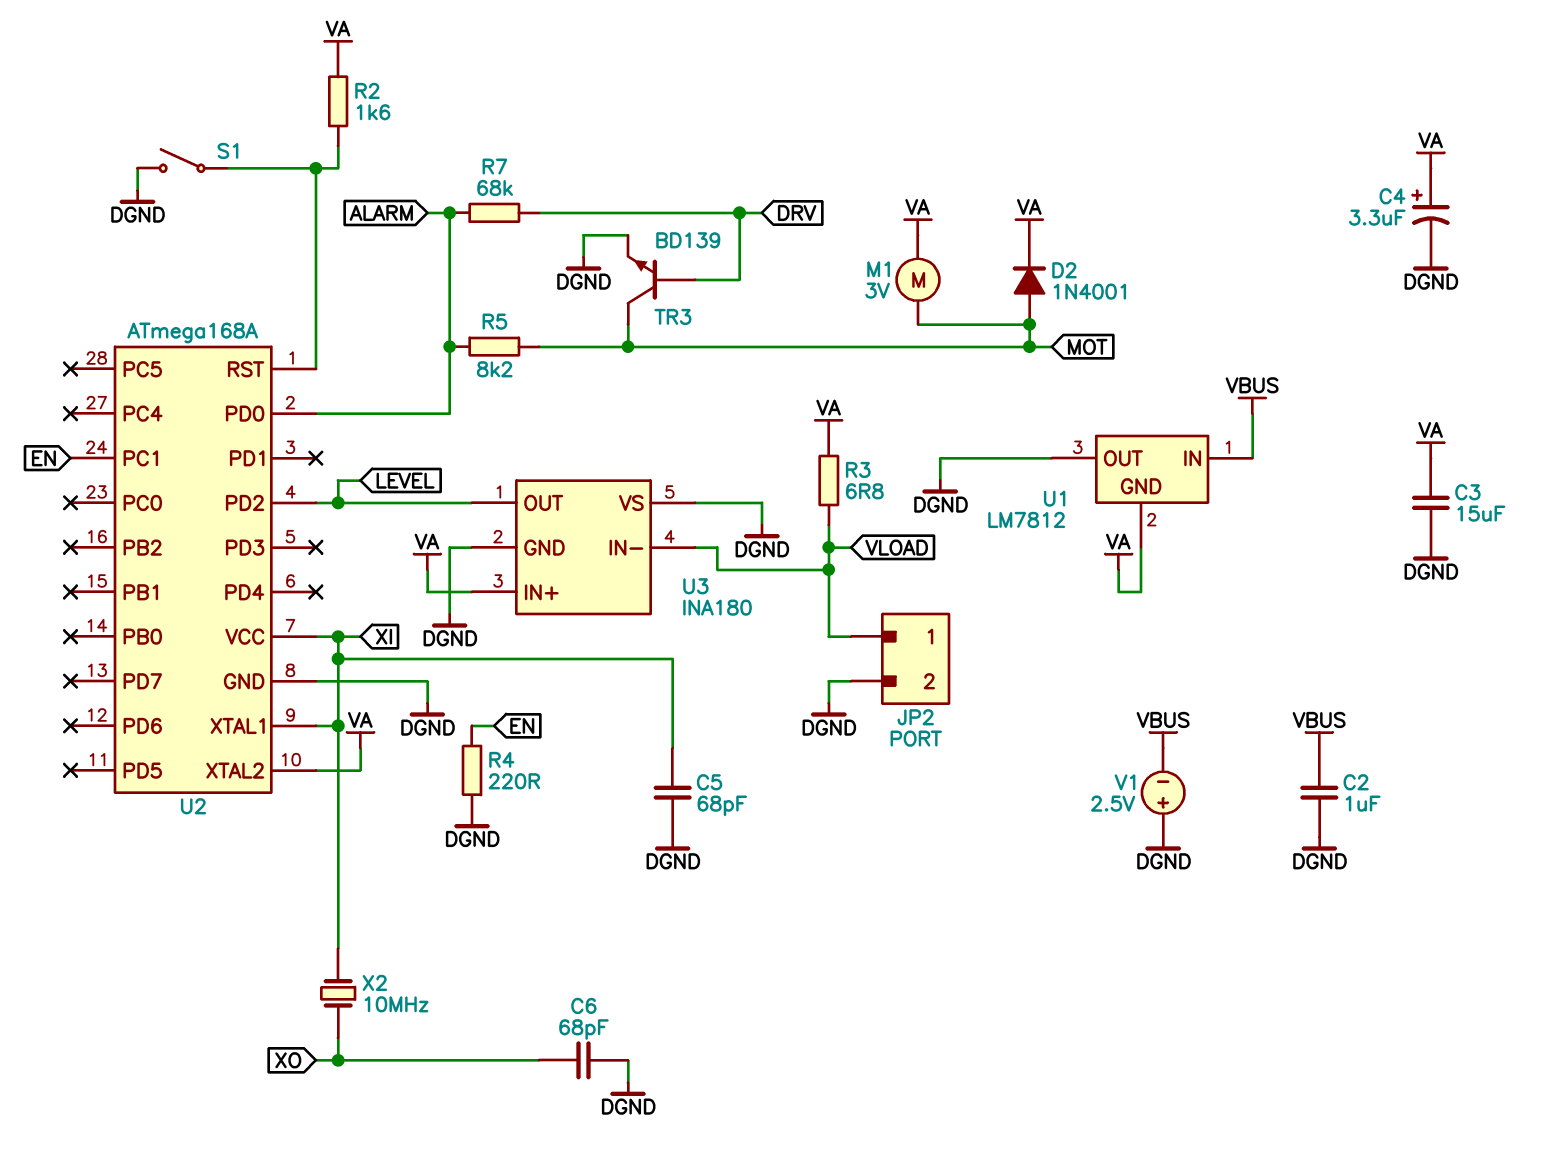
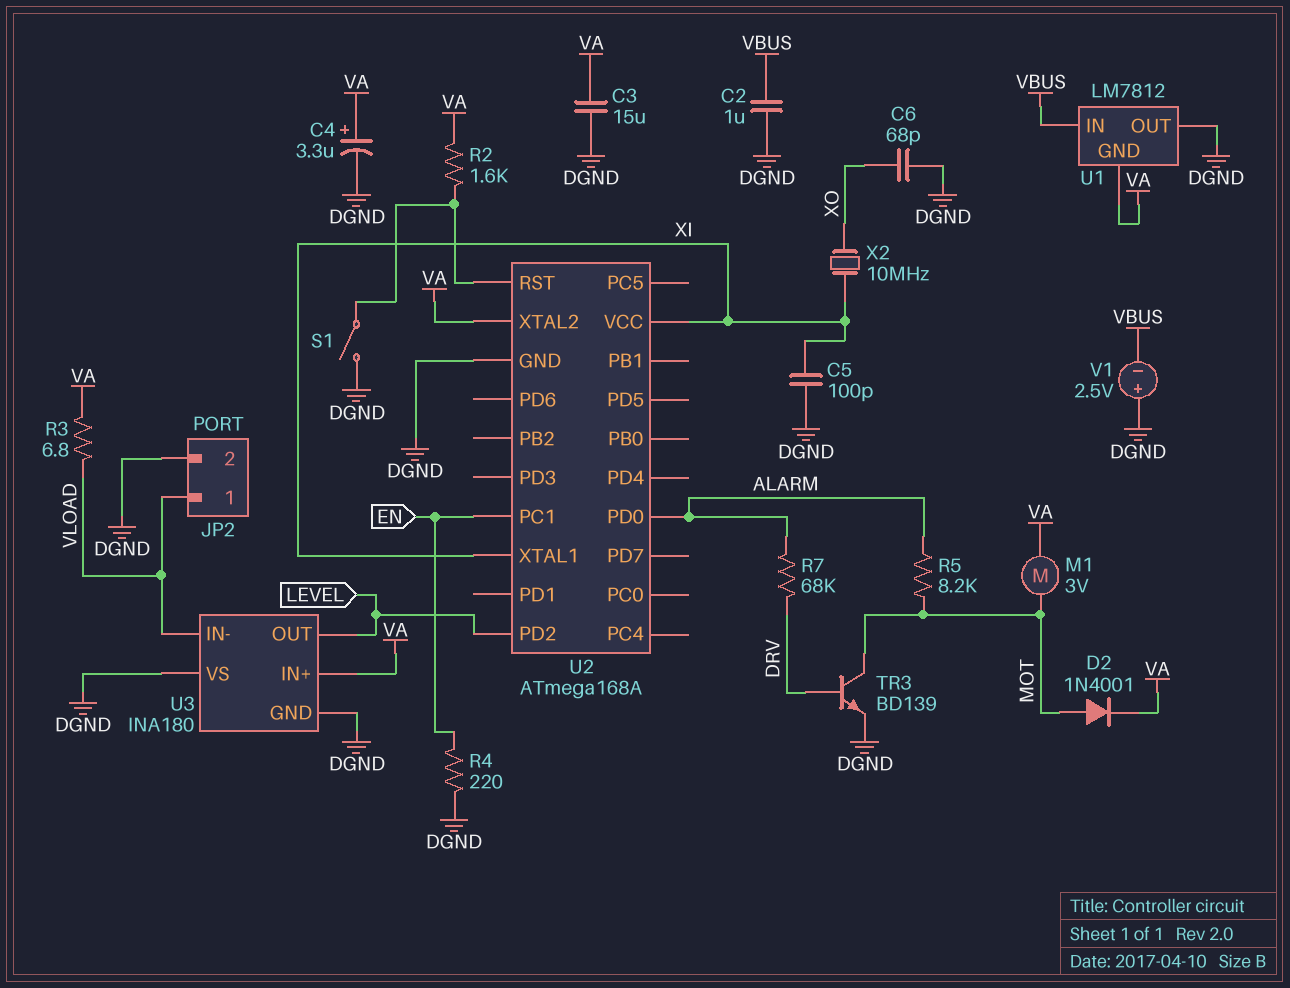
C5: 68pF (DGND, XI) -> 100pF (DGND, XI)

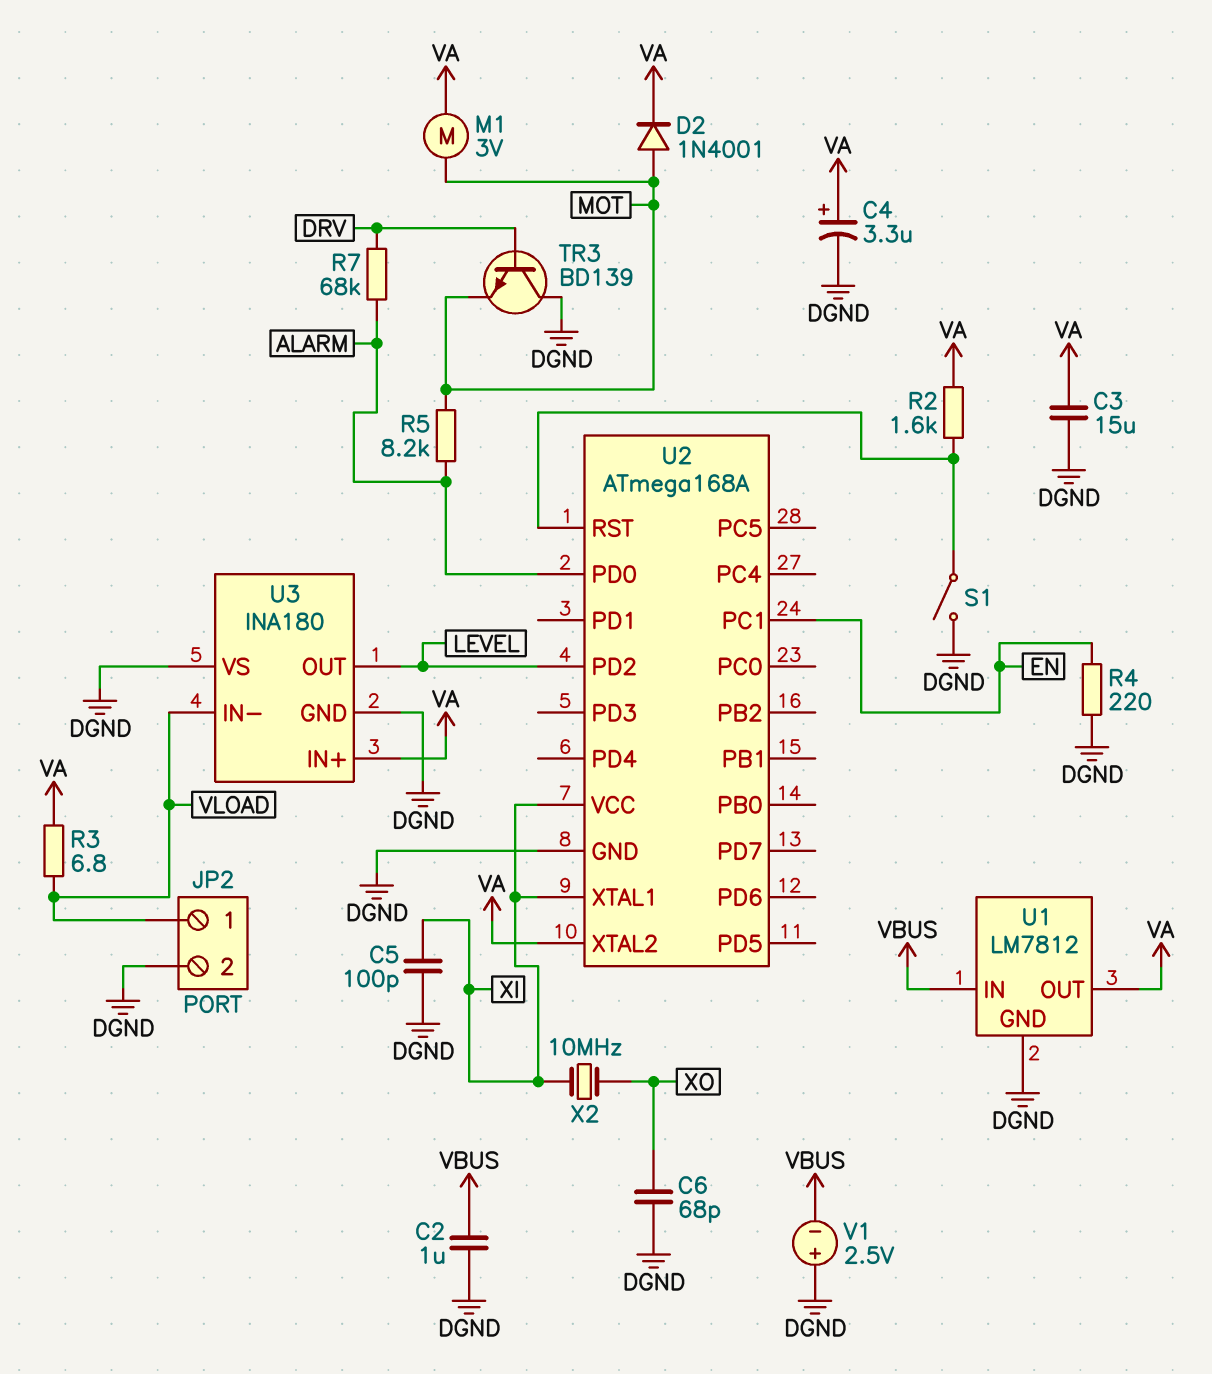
TR3: NPN BD139 (B DRV, C MOT, E DGND) -> NPN BD139 (B DRV, C DGND, E MOT)
U1 pin GND: VA -> DGND
U1 pin OUT: DGND -> VA

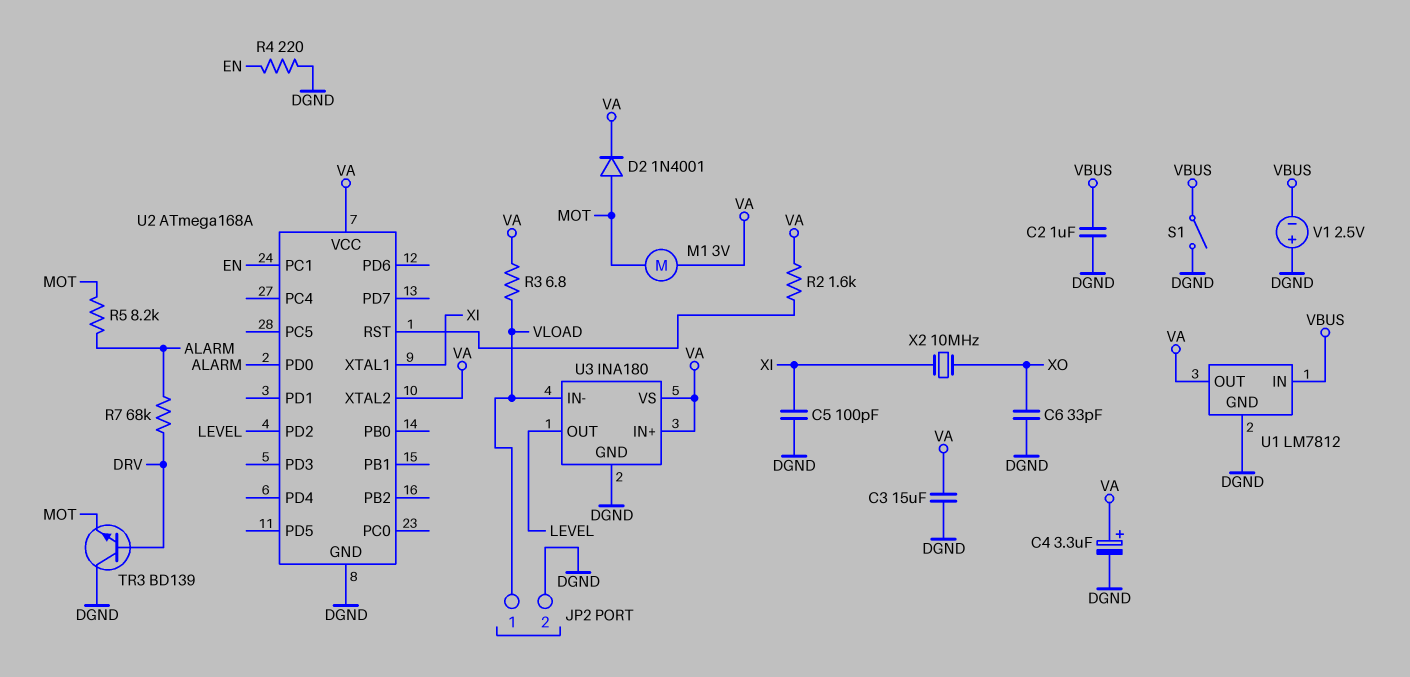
C6: 68pF (DGND, XO) -> 33pF (DGND, XO)
S1: switch (DGND, U2/RST) -> switch (DGND, VBUS)
U2 pin VCC: XI -> VA
U3 pin VS: DGND -> VA

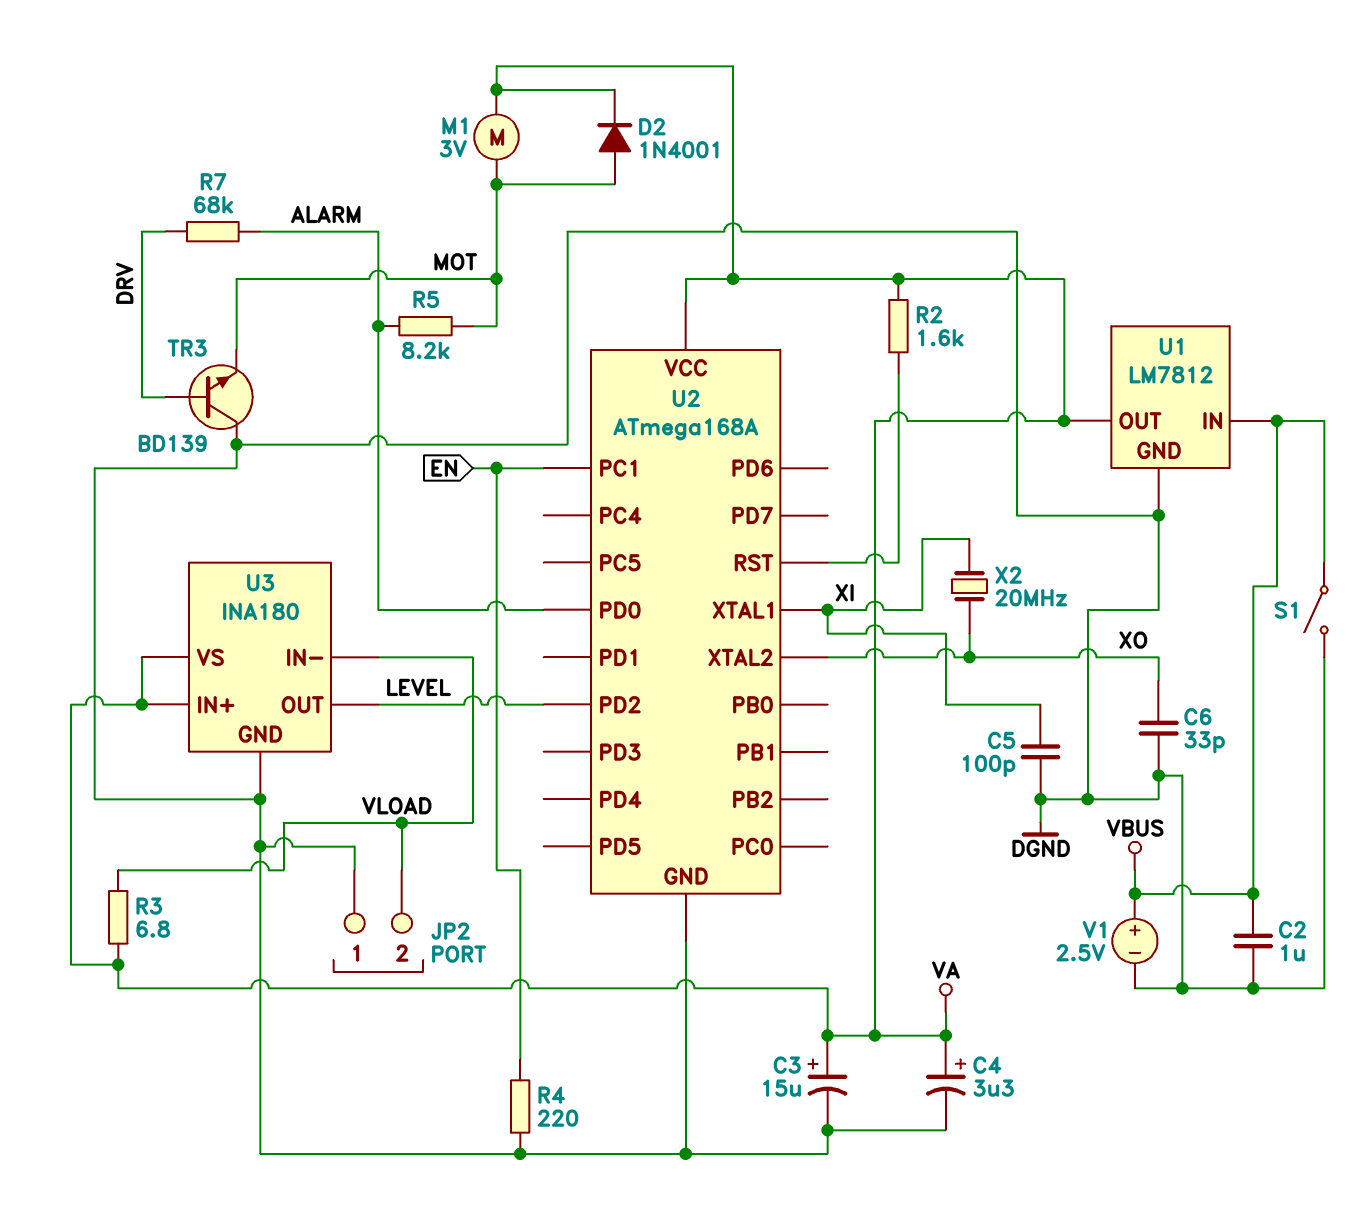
C3: 15uF (DGND, VA) -> 15uF (plus VA, minus DGND)
JP2 pin 1: VLOAD -> DGND
JP2 pin 2: DGND -> VLOAD
U2 pin XTAL2: VA -> XO
V1: 2.5V (plus DGND, minus VBUS) -> 2.5V (plus VBUS, minus DGND)
X2: 10MHz (XI, XO) -> 20MHz (XI, XO)

